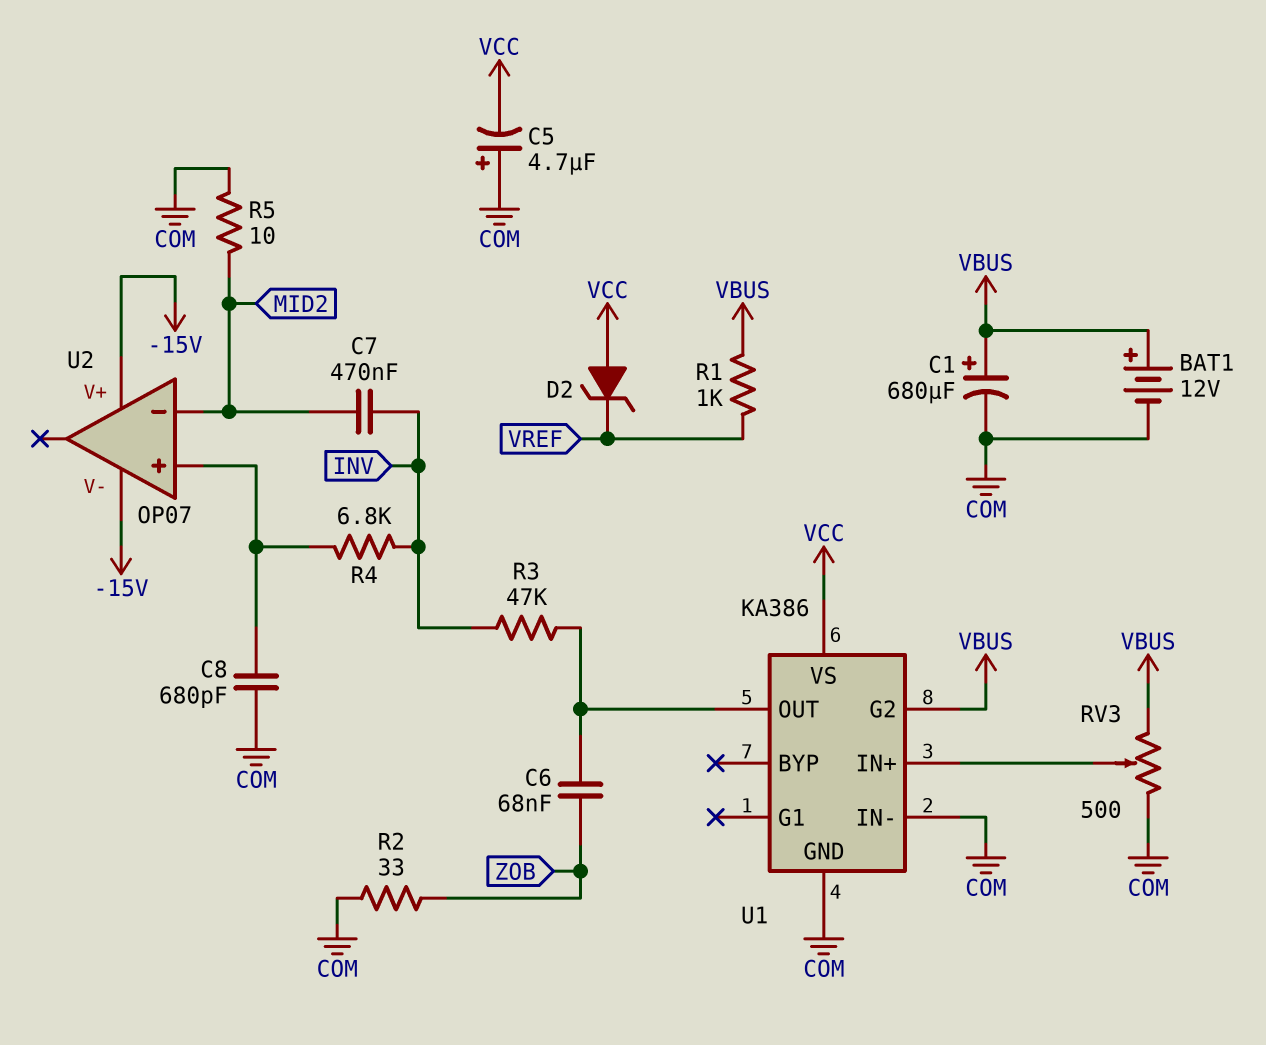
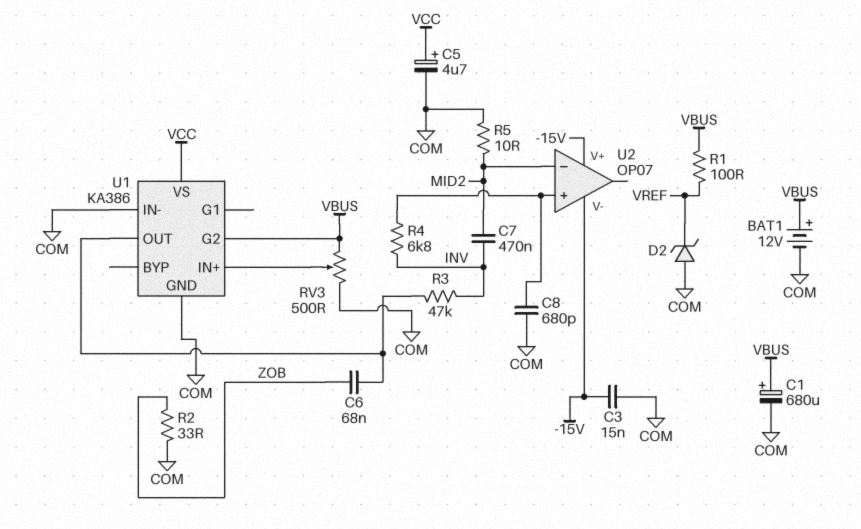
C3: none -> 15nF (-15V, COM)
C5: 4.7uF (plus COM, minus VCC) -> 4.7uF (plus VCC, minus COM)
D2: zener (A VCC, K VREF) -> zener (A COM, K VREF)
R1: 1k (VBUS, VREF) -> 100 (VBUS, VREF)

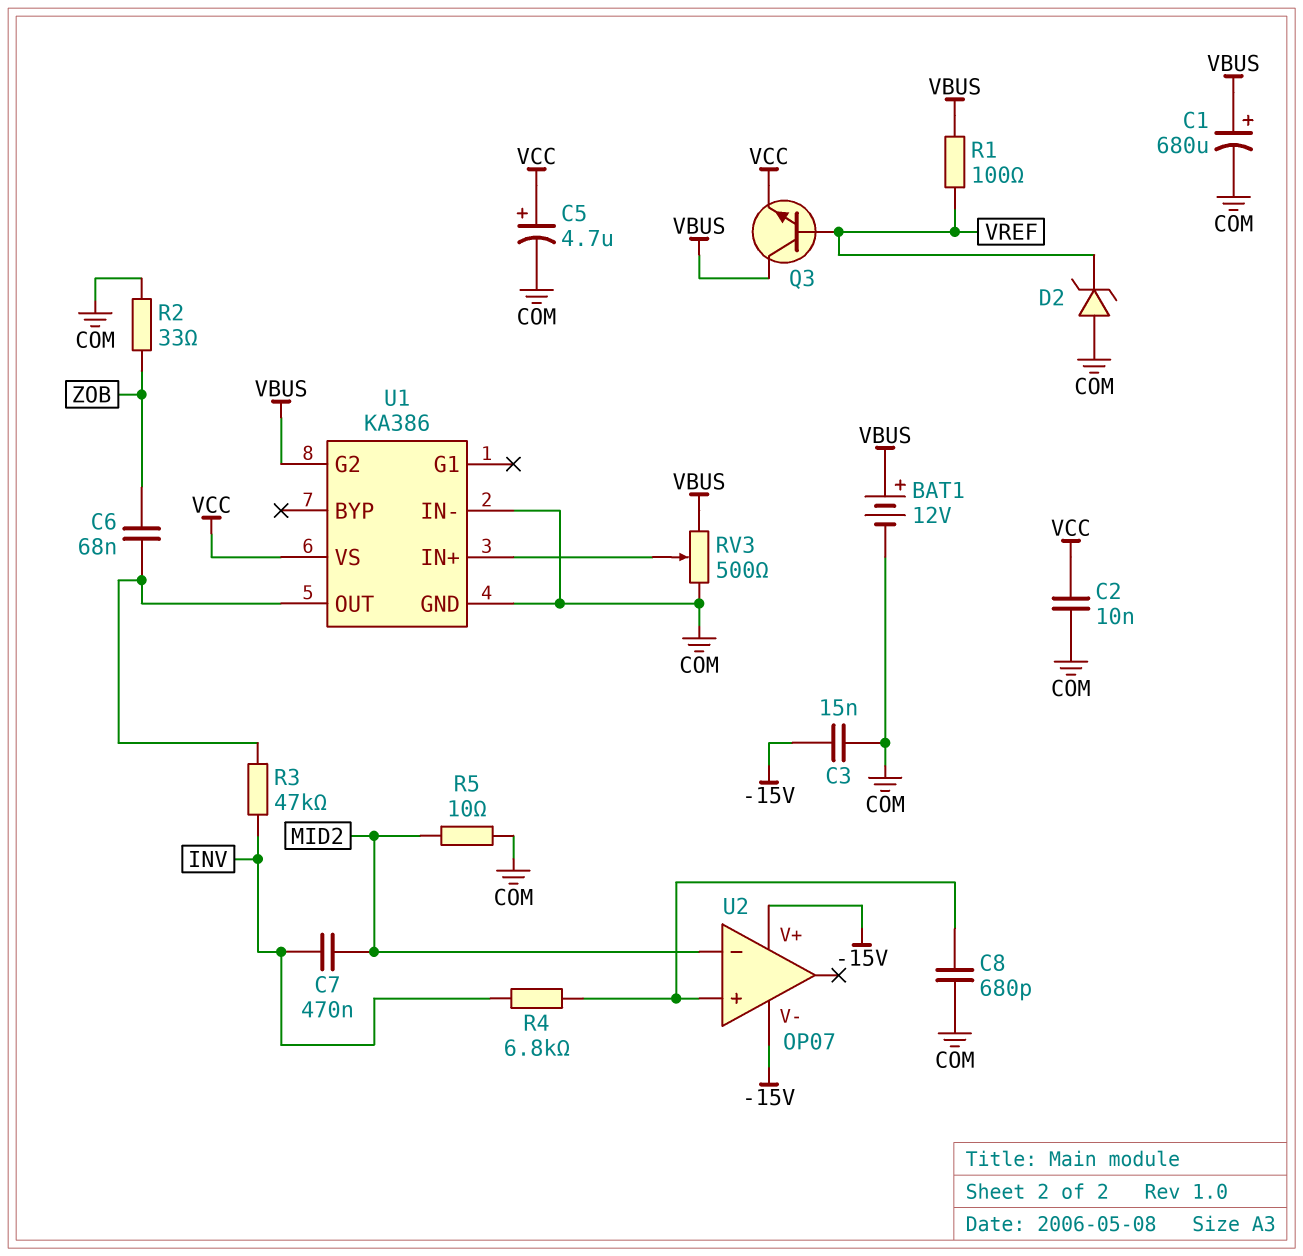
C2: none -> 10nF (COM, VCC)
Q3: none -> NPN (B VREF, C VBUS, E VCC)

